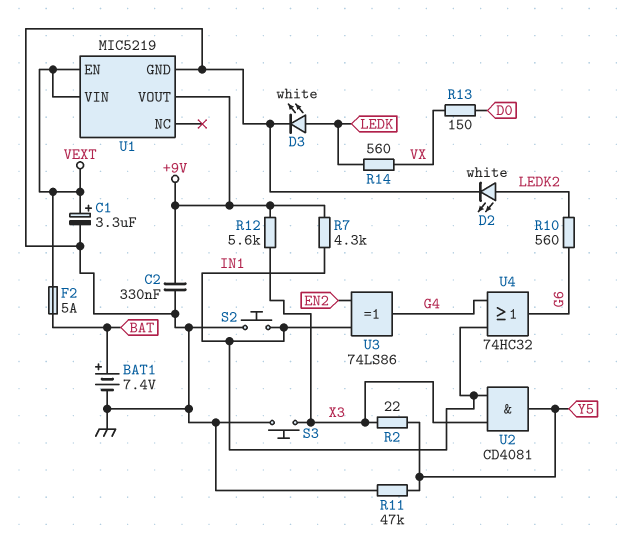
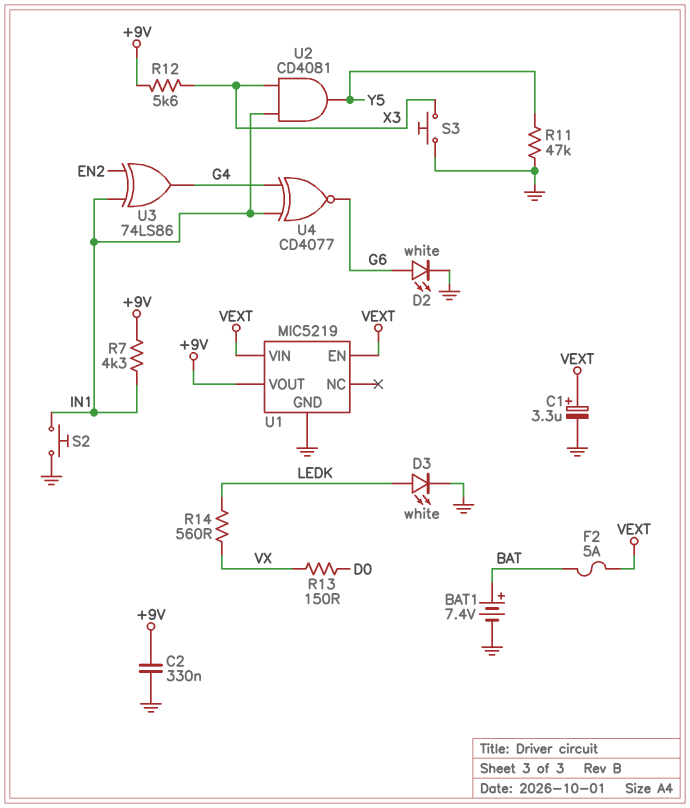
D2: LED white (A LEDK2, K GND) -> LED white (A G6, K GND)
R2: 22 (X3, Y5) -> none
R10: 560 (G6, LEDK2) -> none
U4: OR 74HC32 (in G4, in IN1, out G6) -> XNOR CD4077 (in G4, in IN1, out G6)

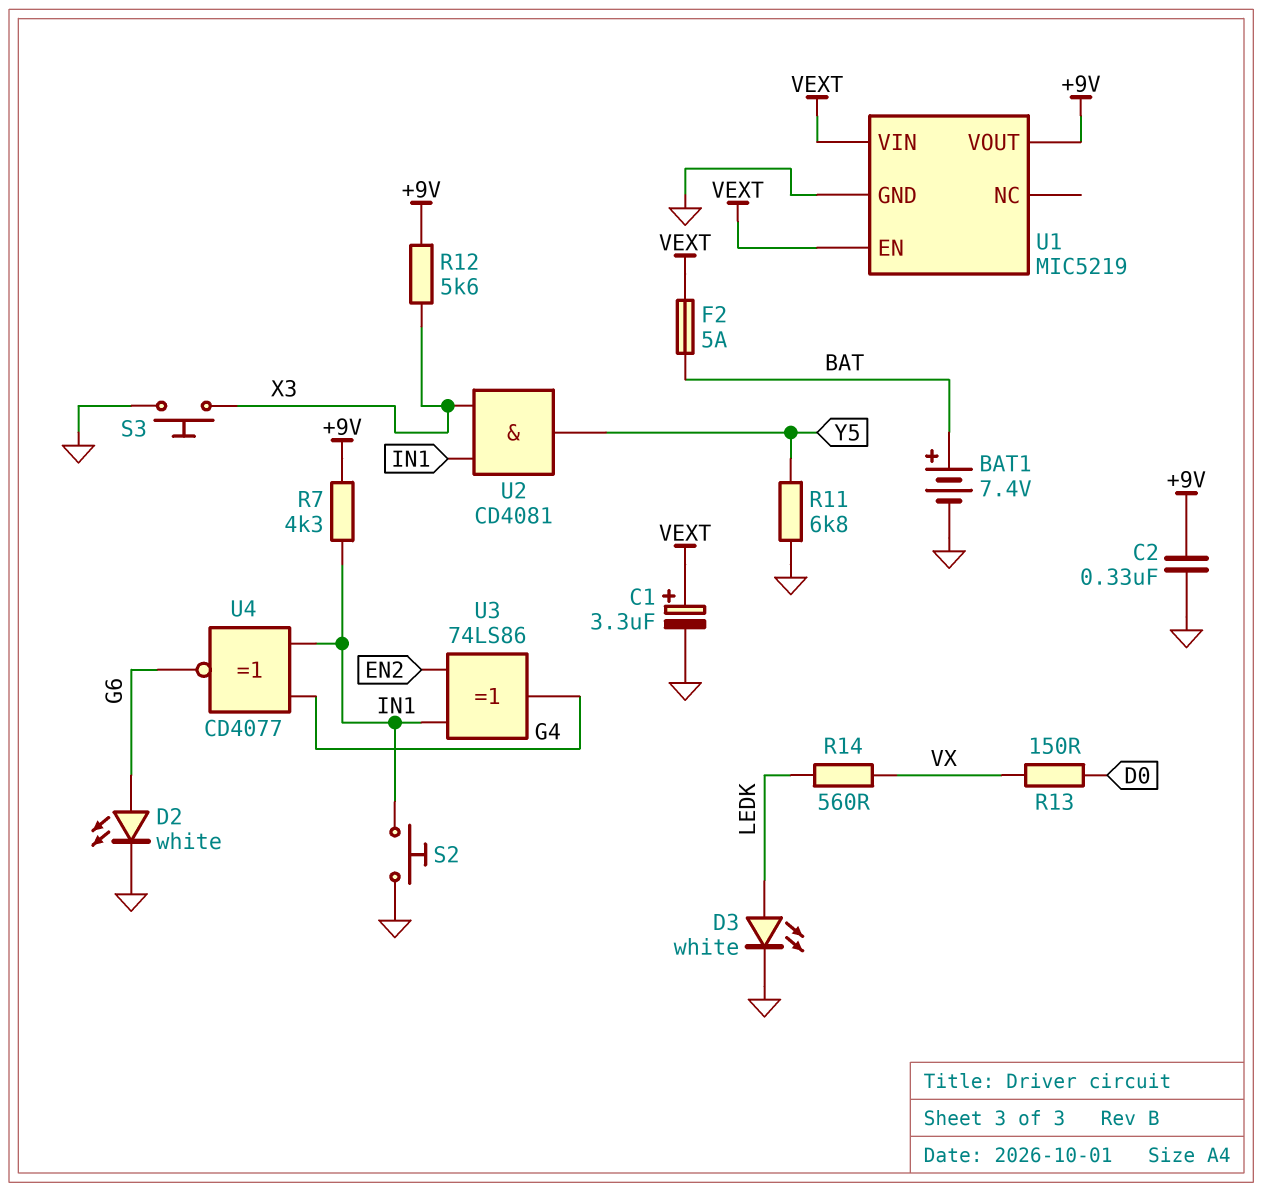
R11: 47k (GND, Y5) -> 6.8k (GND, Y5)

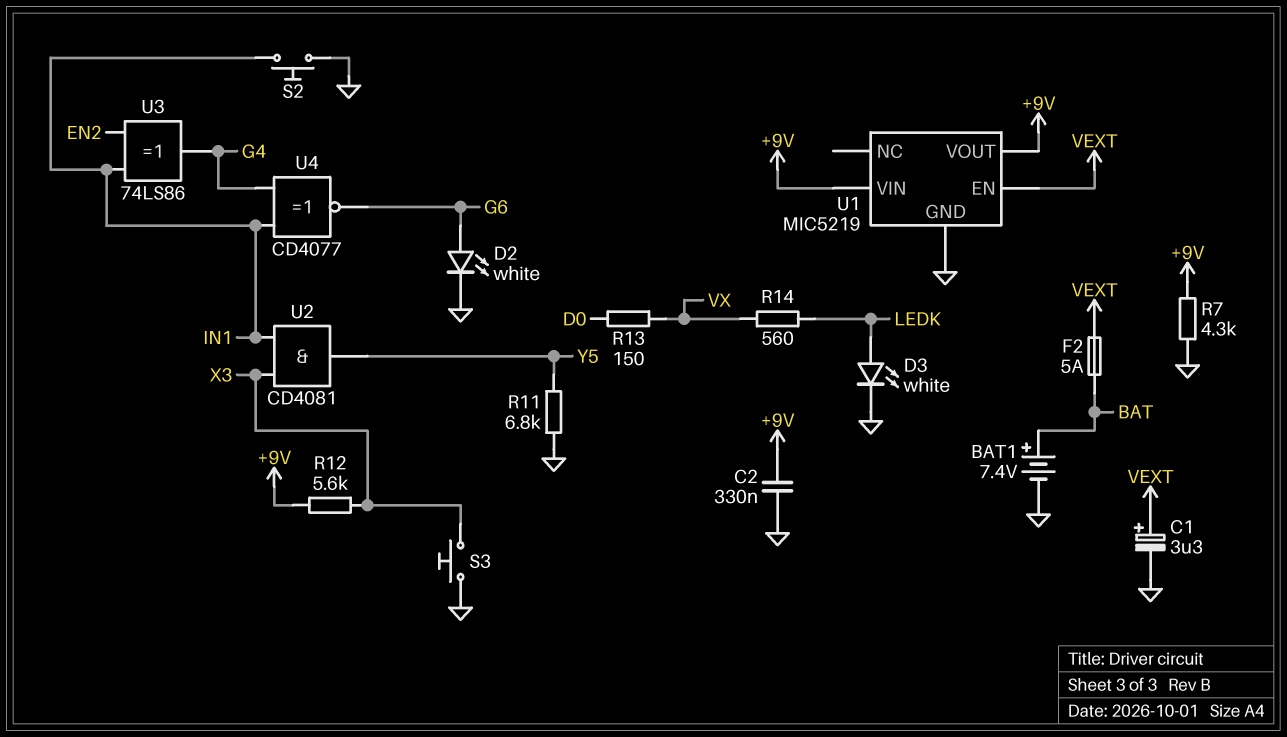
R7: 4.3k (+9V, IN1) -> 4.3k (+9V, GND)
U1 pin VIN: VEXT -> +9V

